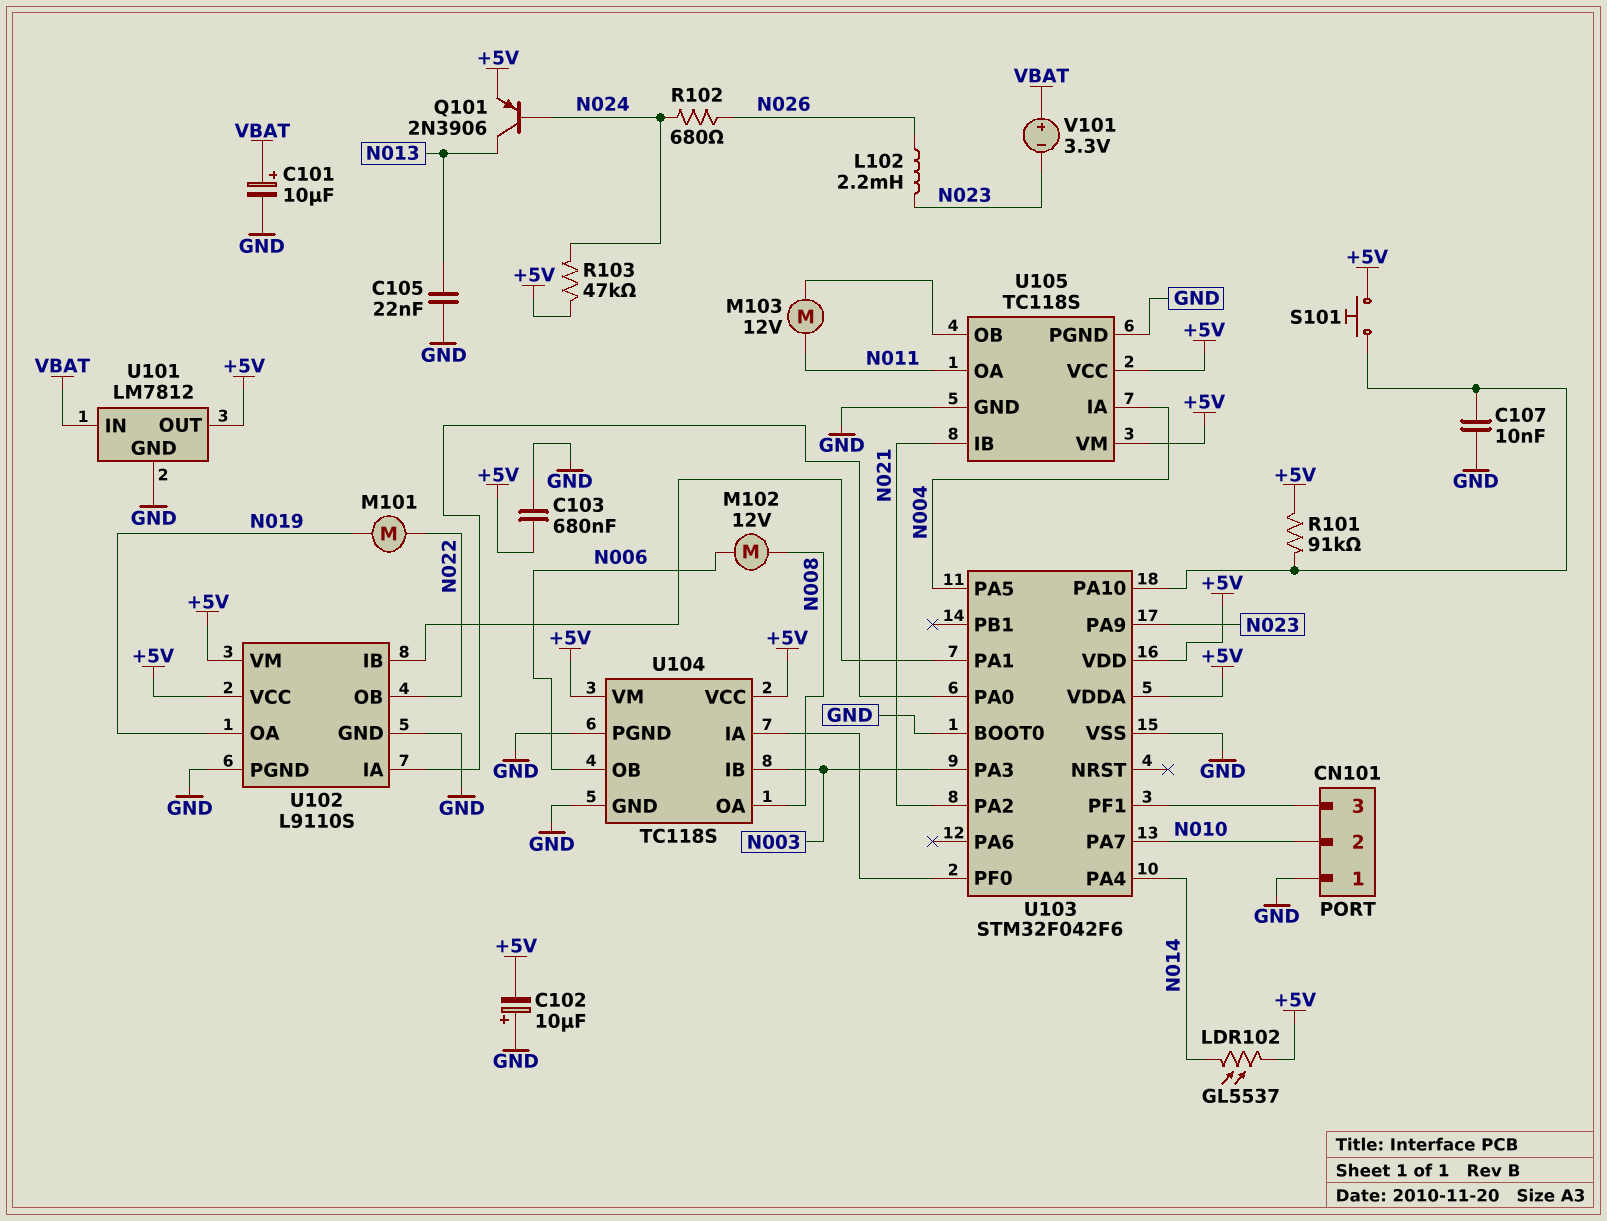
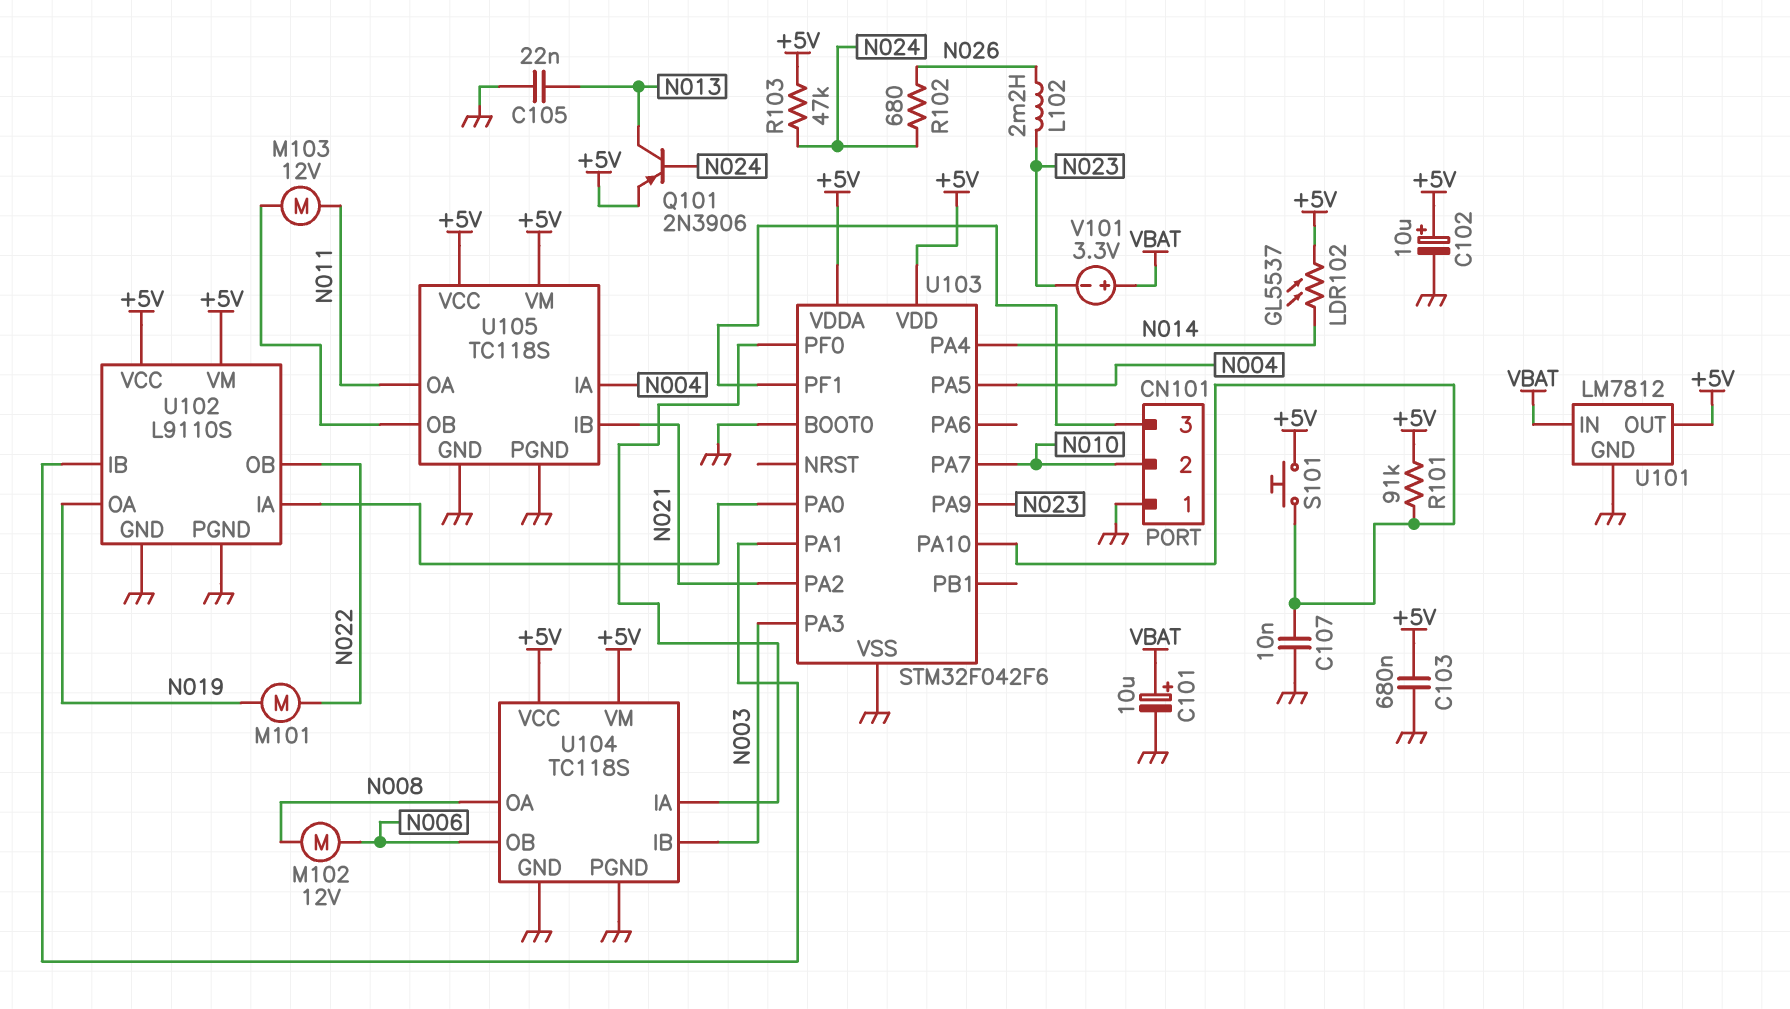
C102: 10uF (plus GND, minus +5V) -> 10uF (plus +5V, minus GND)

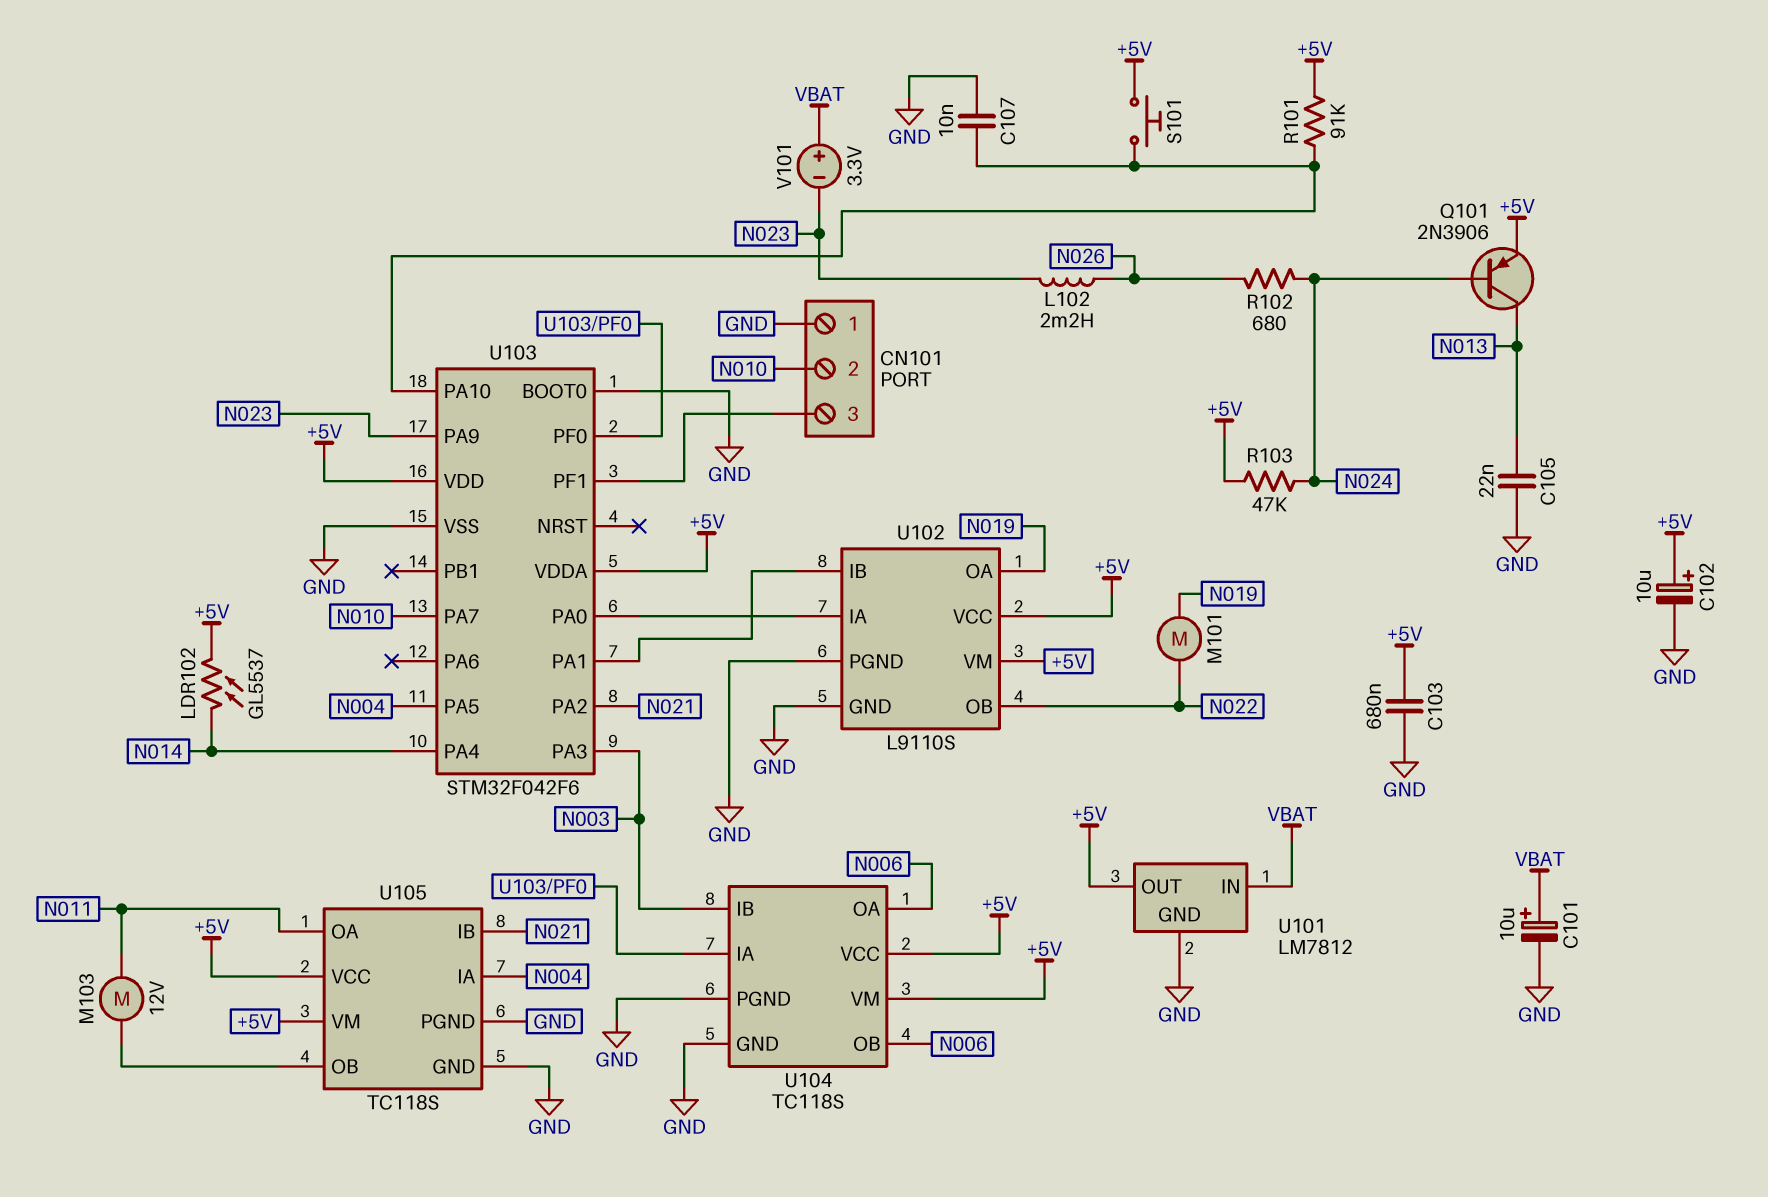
M102: motor 12V (N006, N008) -> none
U104 pin OA: N008 -> N006

